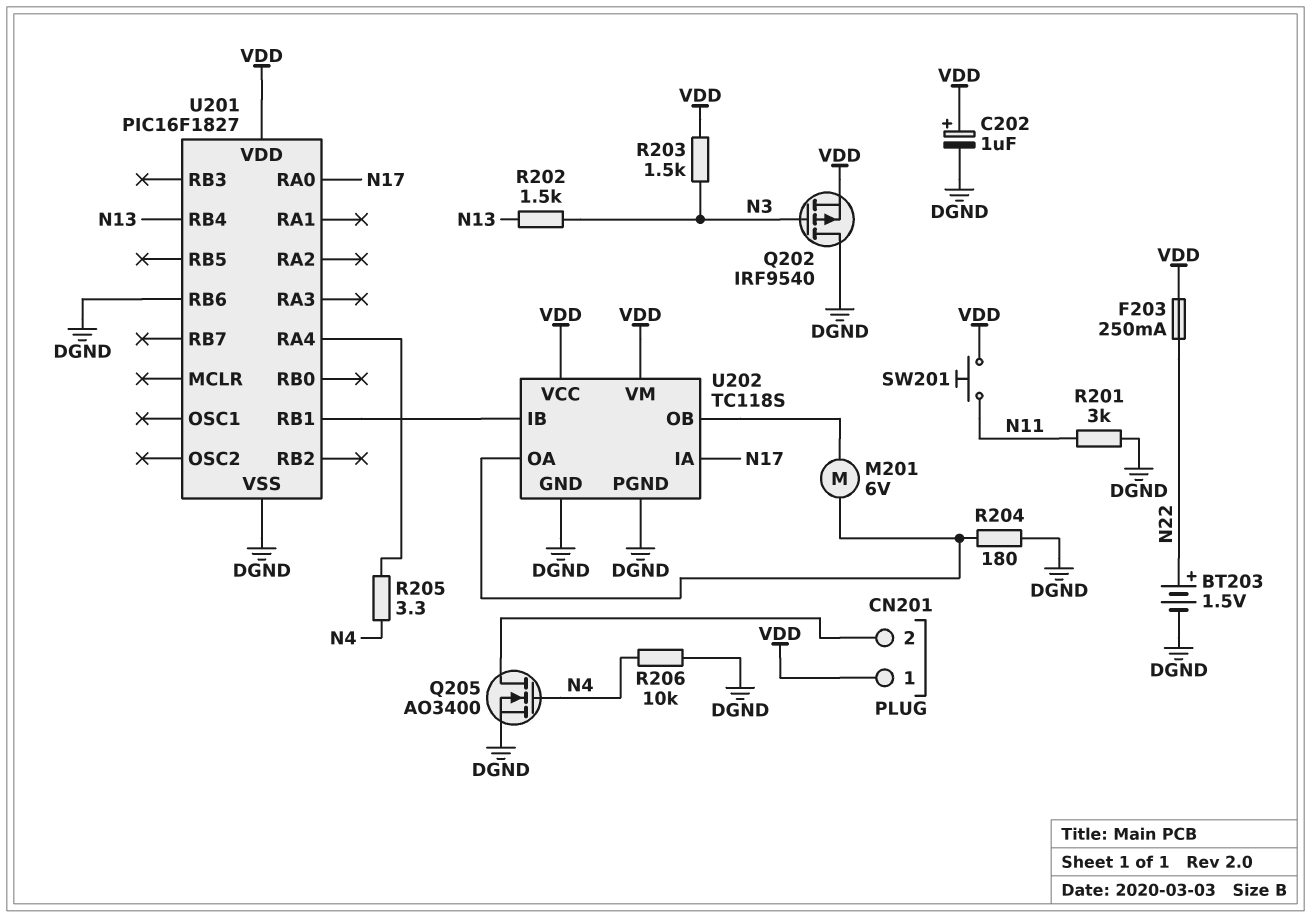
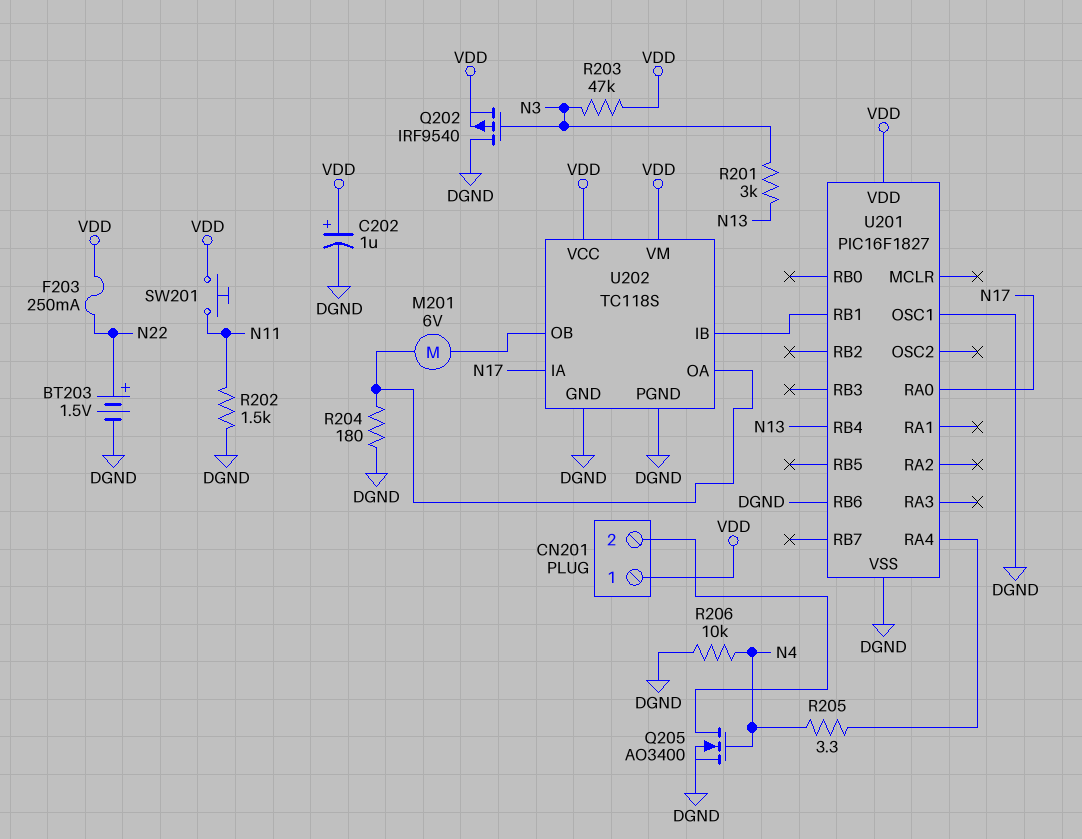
R201: 3k (DGND, N11) -> 3k (N3, N13)
R202: 1.5k (N3, N13) -> 1.5k (DGND, N11)
R203: 1.5k (N3, VDD) -> 47k (N3, VDD)
U201 pin OSC1: none -> DGND

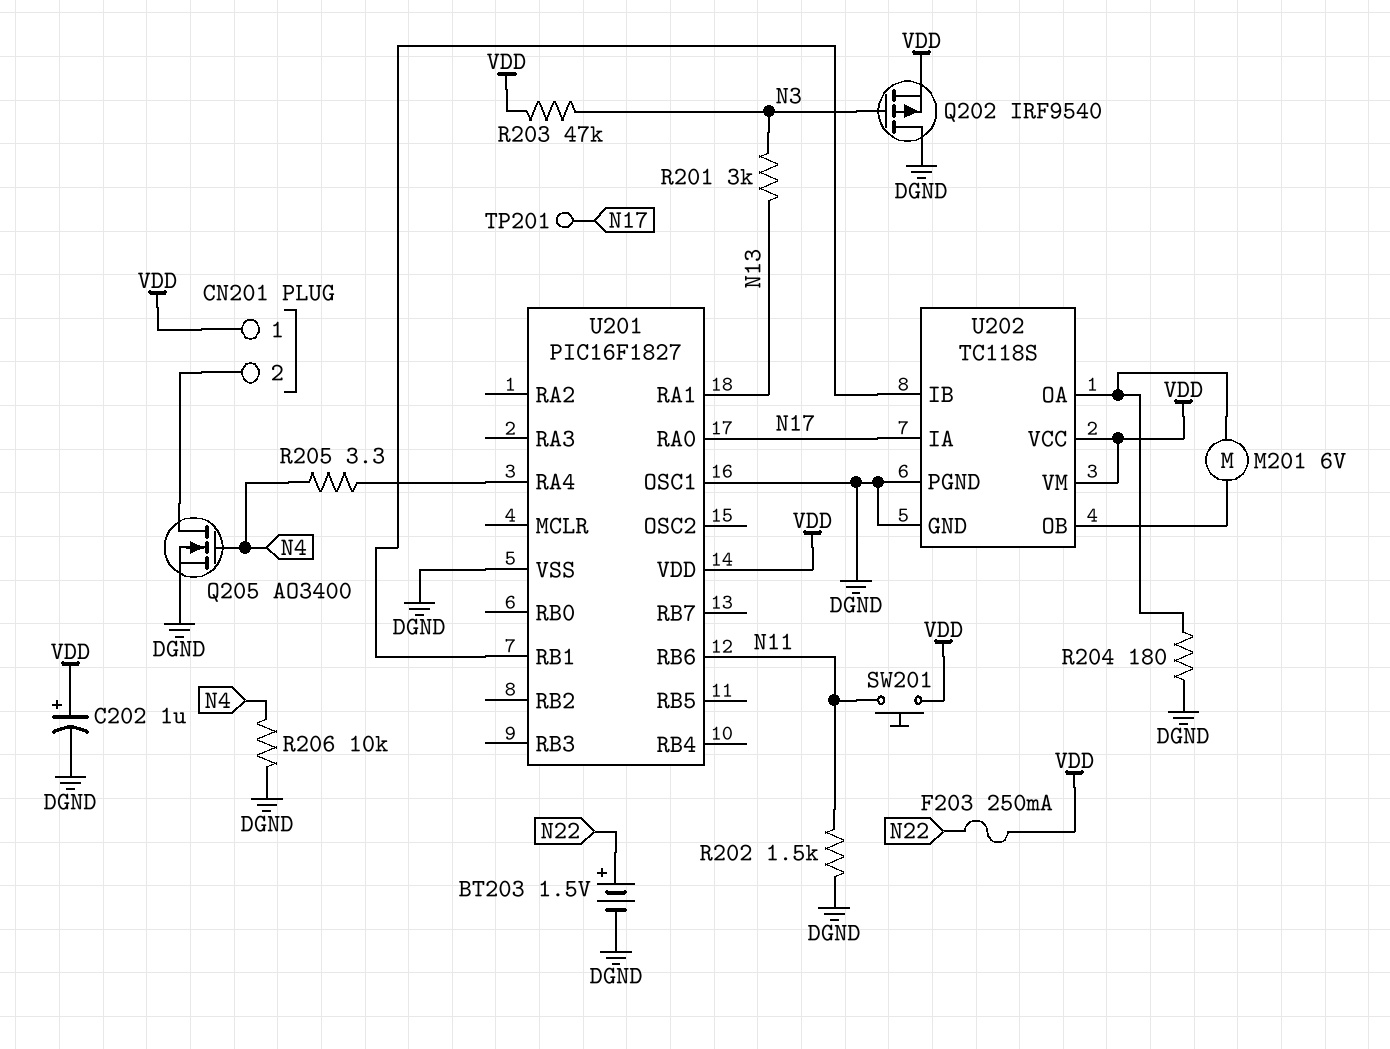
TP201: none -> test point (N17)
U201 pin RA1: none -> N13
U201 pin RB4: N13 -> none
U201 pin RB6: DGND -> N11

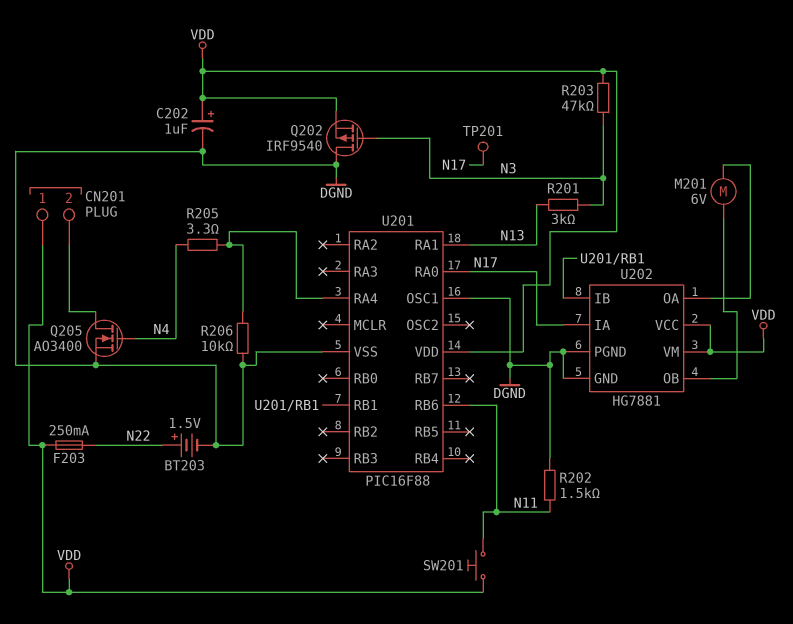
R204: 180 (DGND, U202/OA) -> none
R206: 10k (DGND, N4) -> 10k (DGND, U201/RA4)
U201: PIC16F1827 -> PIC16F88
U202: TC118S -> HG7881

